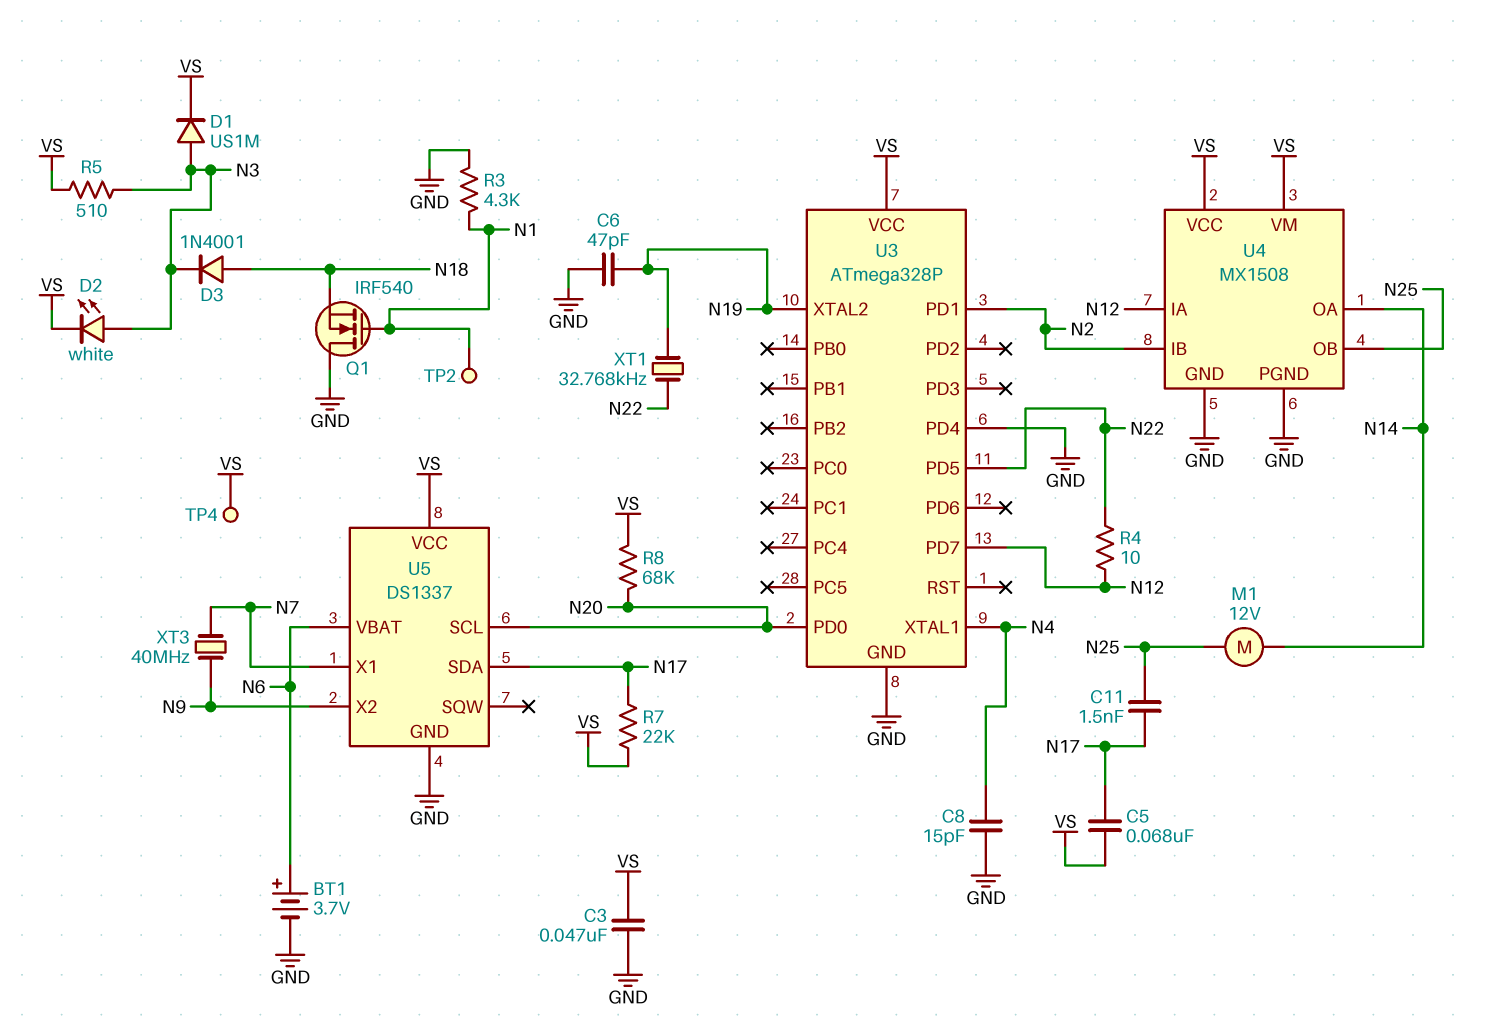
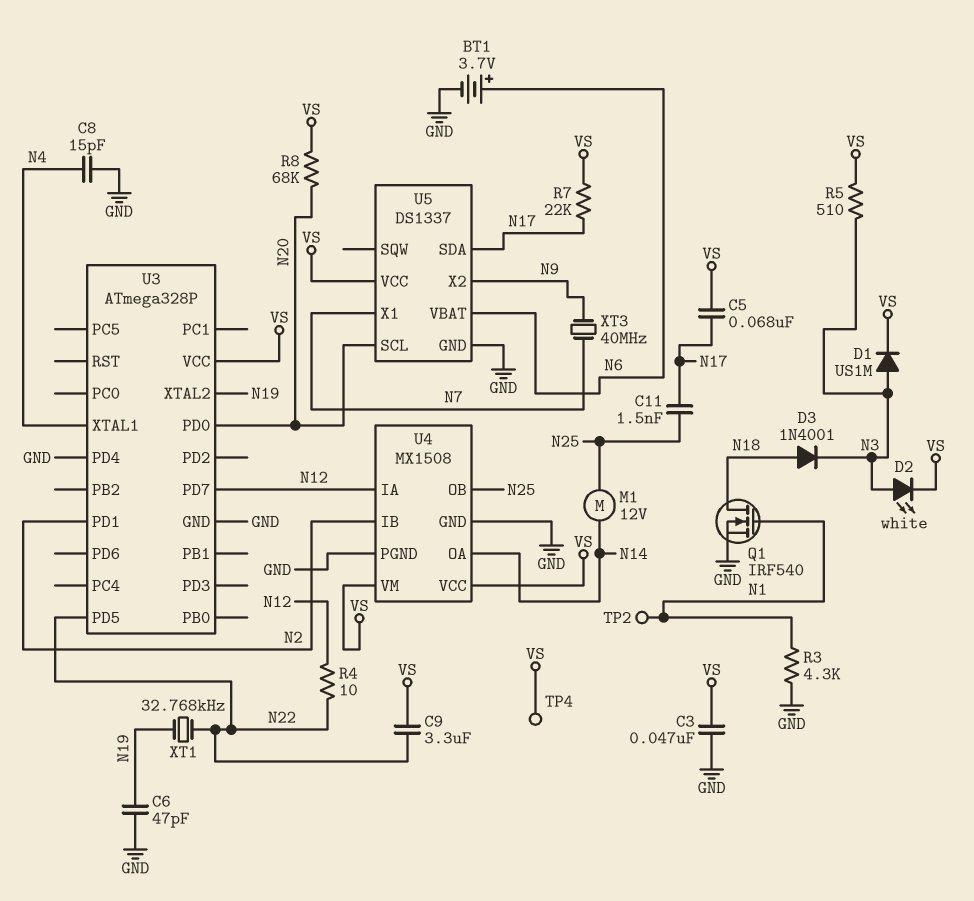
C9: none -> 3.3uF (N22, VS)
Q1: NMOS IRF540 (G N1, D GND, S N18) -> NMOS IRF540 (G N1, D N18, S GND)

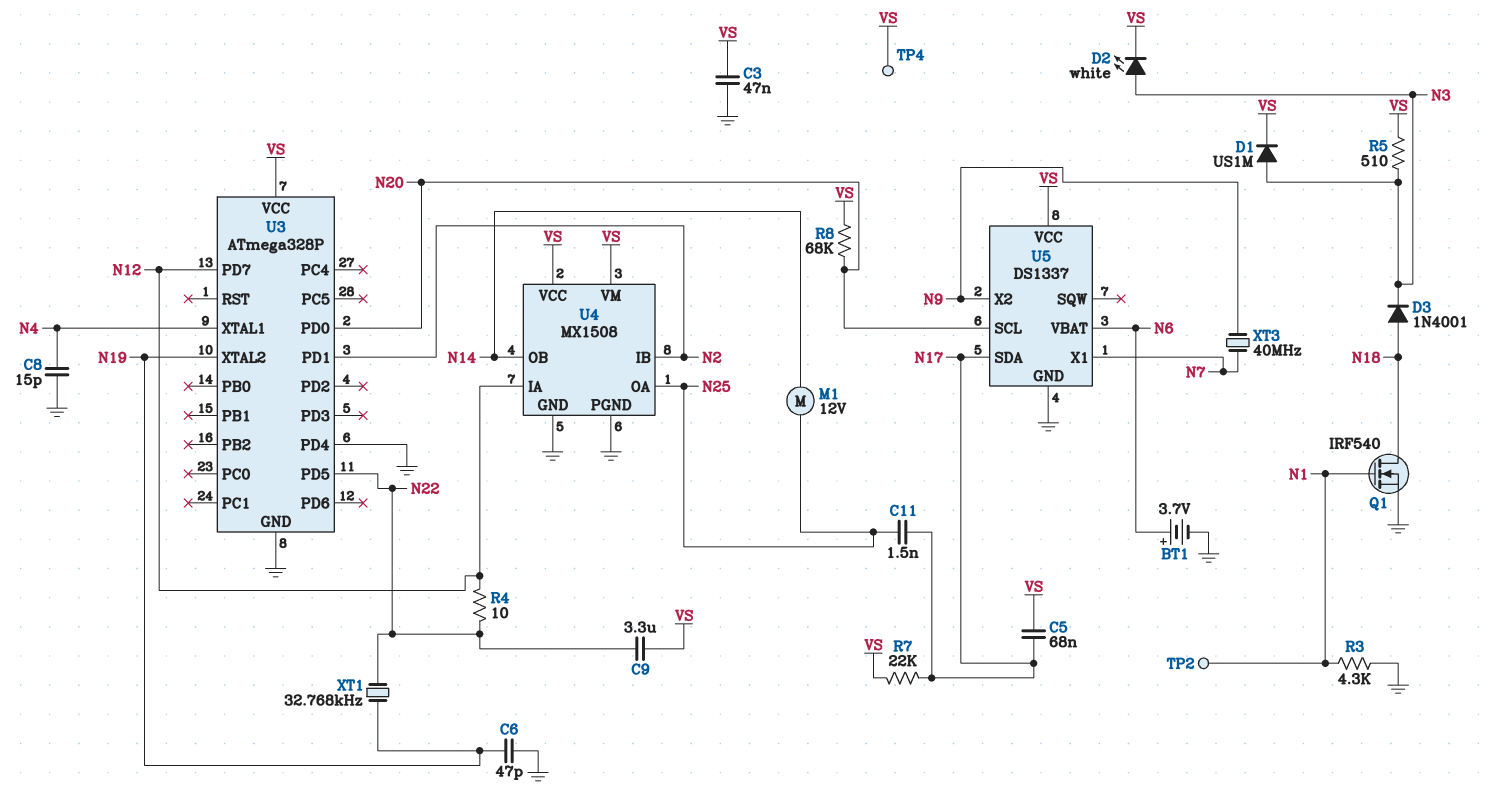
U4 pin OA: N14 -> N25
U4 pin OB: N25 -> N14

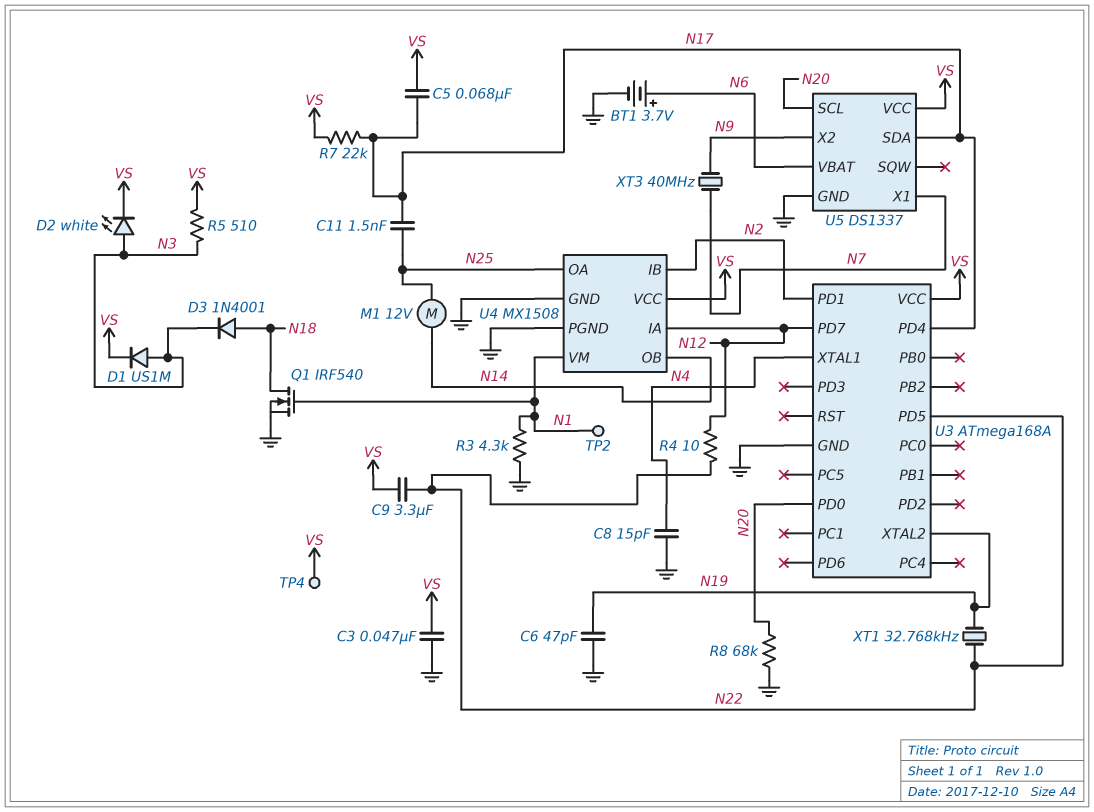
R8: 68k (N20, VS) -> 68k (GND, N20)
U3: ATmega328P -> ATmega168A
U3 pin PD4: GND -> N17
U4 pin VM: VS -> N1

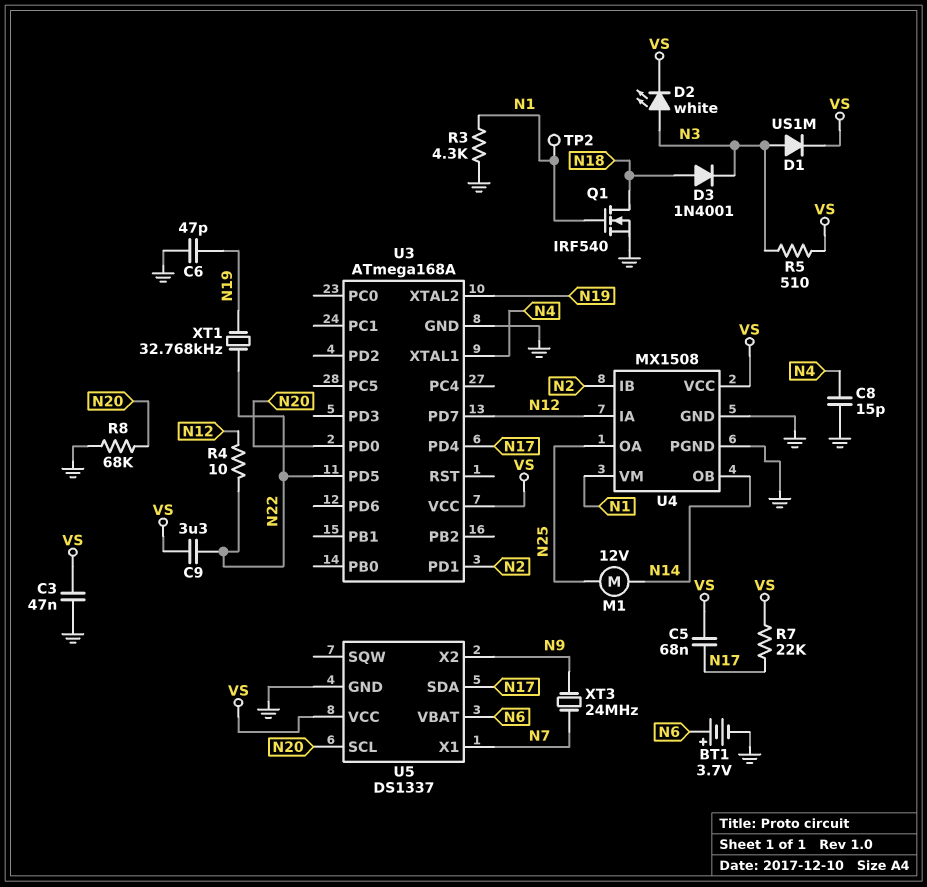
C11: 1.5nF (N17, N25) -> none
TP4: test point (VS) -> none
XT3: 40MHz (N7, N9) -> 24MHz (N7, N9)

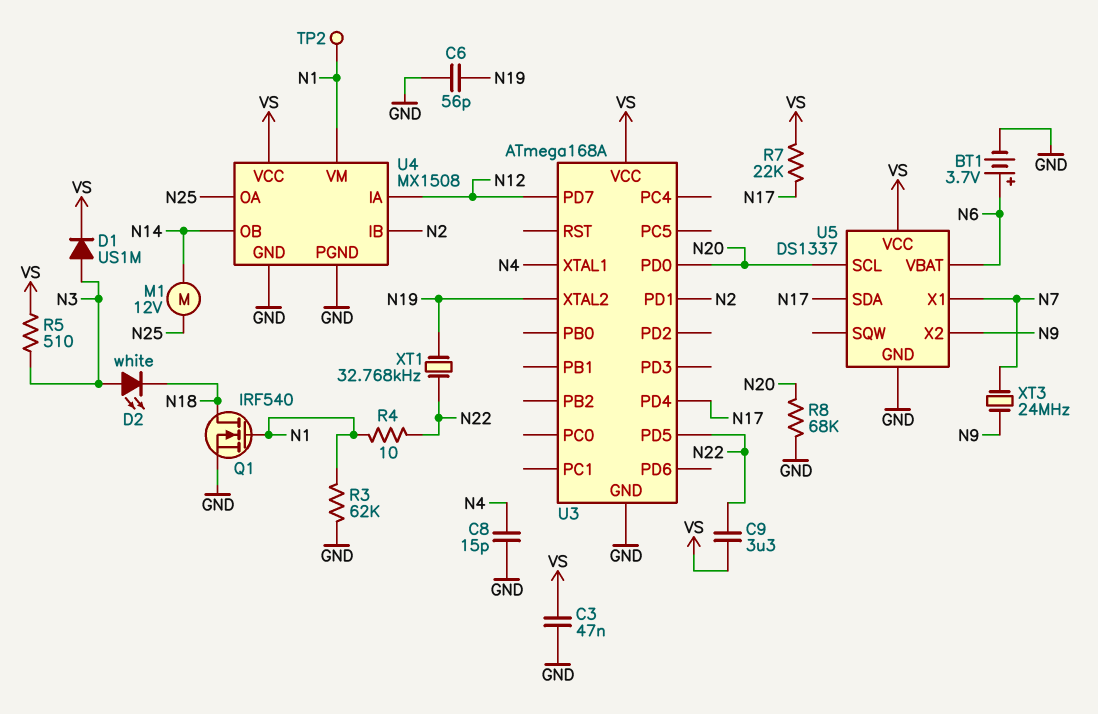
C5: 68nF (N17, VS) -> none
C6: 47pF (GND, N19) -> 56pF (GND, N19)
D2: LED white (A N3, K VS) -> LED white (A N3, K N18)
D3: diode 1N4001 (A N18, K N3) -> none
R3: 4.3k (GND, N1) -> 62k (GND, N1)
R4: 10 (N12, N22) -> 10 (N1, N22)

